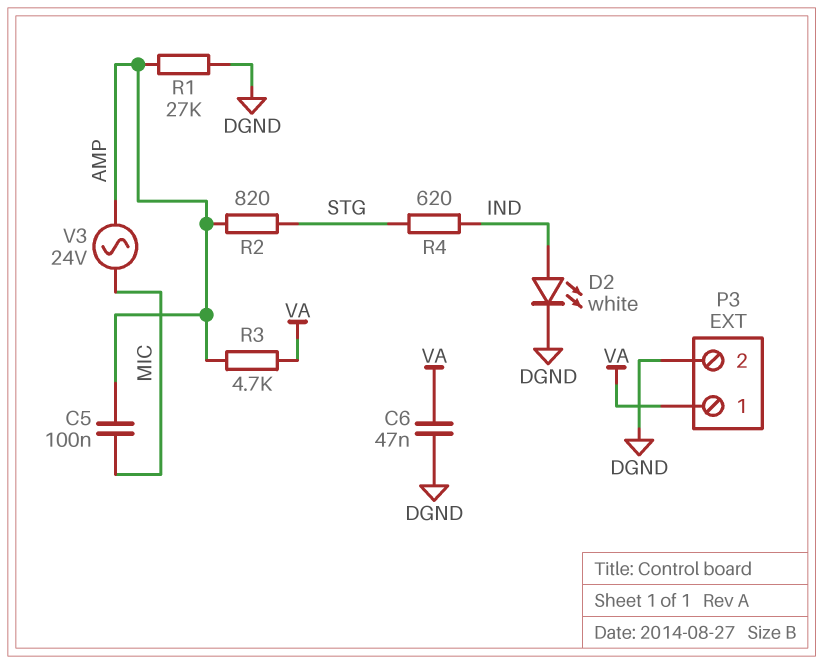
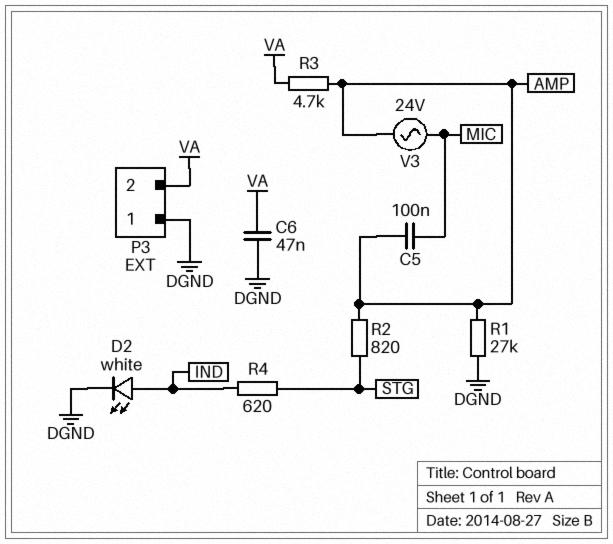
P3 pin 1: VA -> DGND
P3 pin 2: DGND -> VA

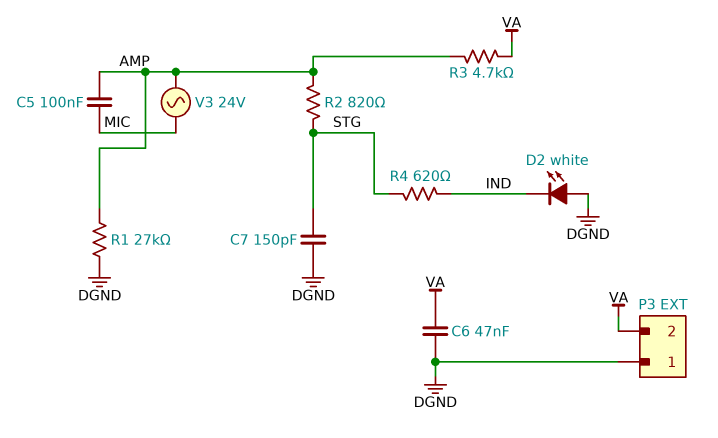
C7: none -> 150pF (DGND, STG)
D2: LED white (A IND, K DGND) -> LED white (A DGND, K IND)

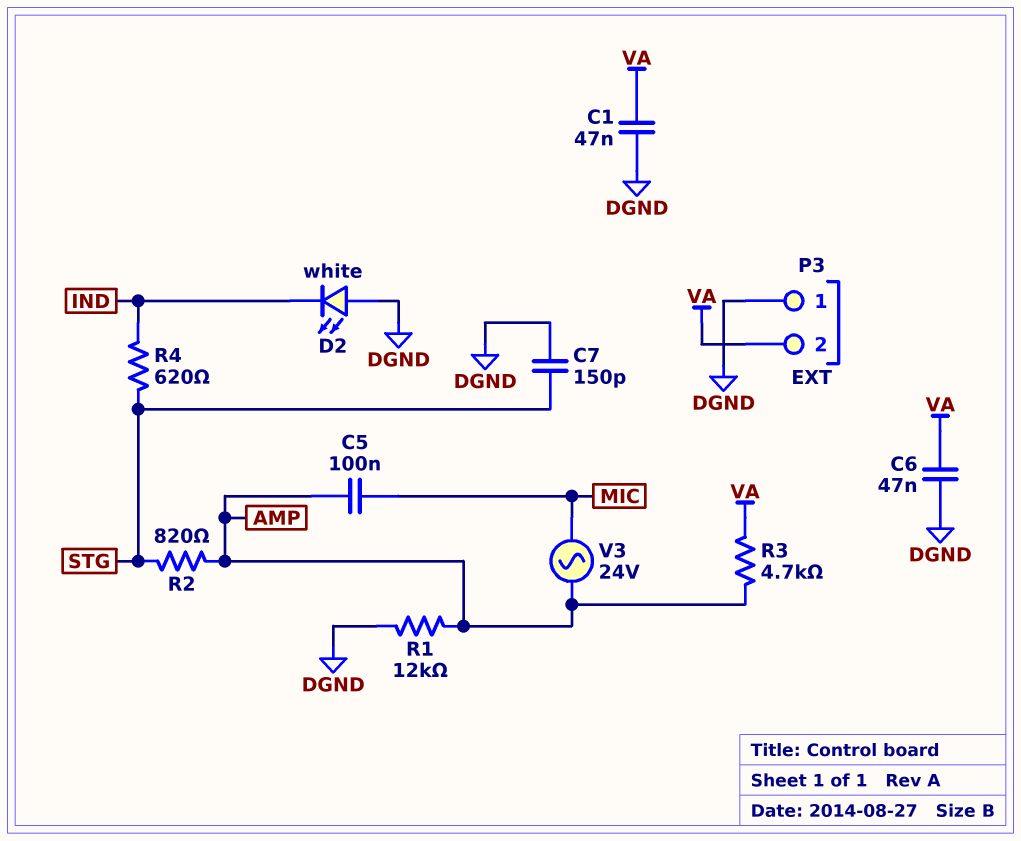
C1: none -> 47nF (DGND, VA)
R1: 27k (AMP, DGND) -> 12k (AMP, DGND)

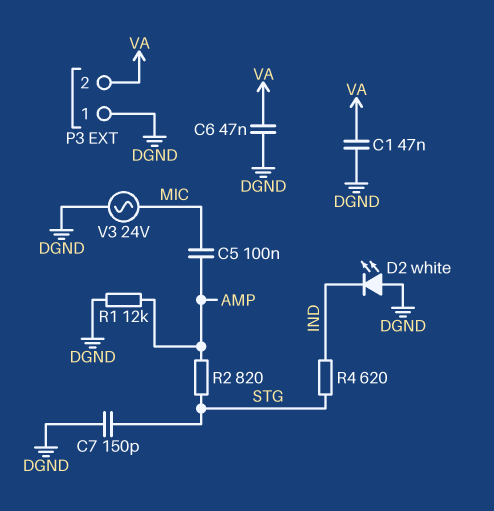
R3: 4.7k (AMP, VA) -> none
V3: AC 24V (AMP, MIC) -> AC 24V (DGND, MIC)

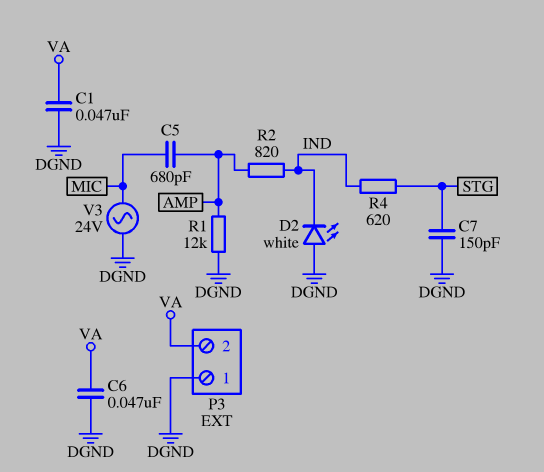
C5: 100nF (AMP, MIC) -> 680pF (AMP, MIC)
R2: 820 (AMP, STG) -> 820 (AMP, IND)

